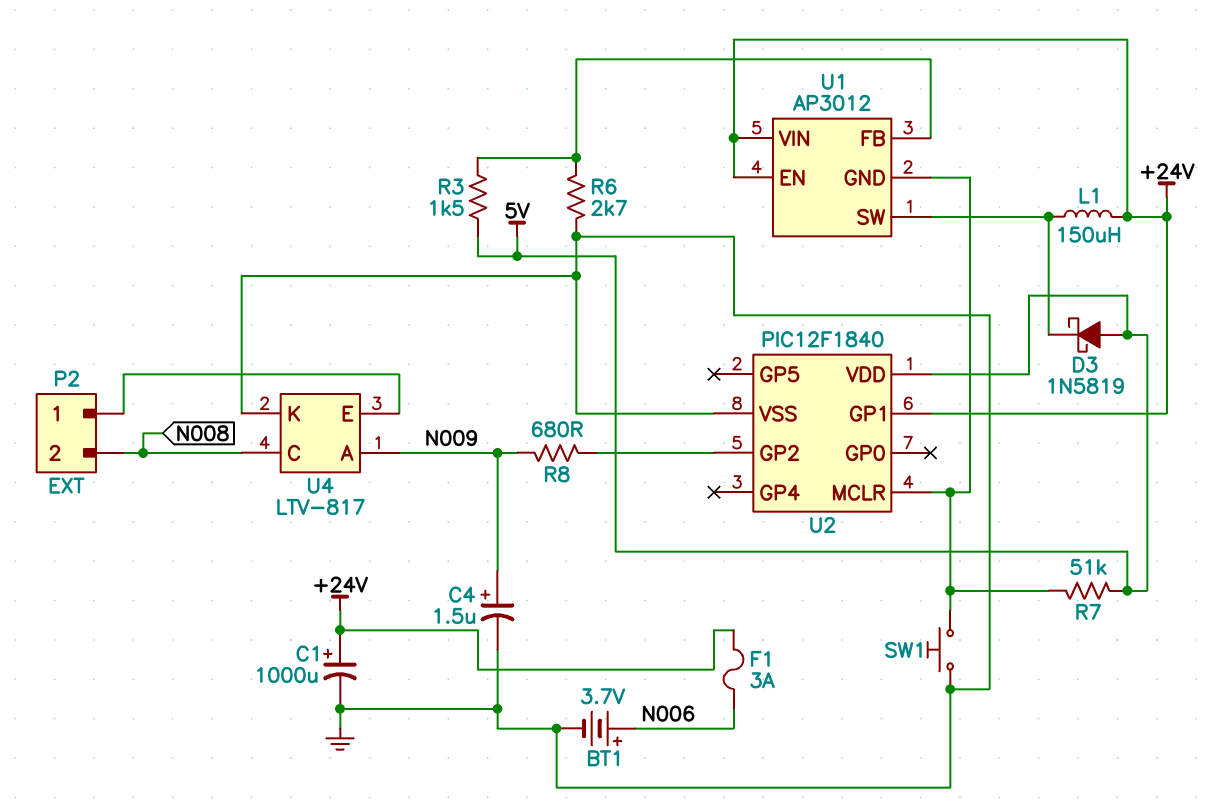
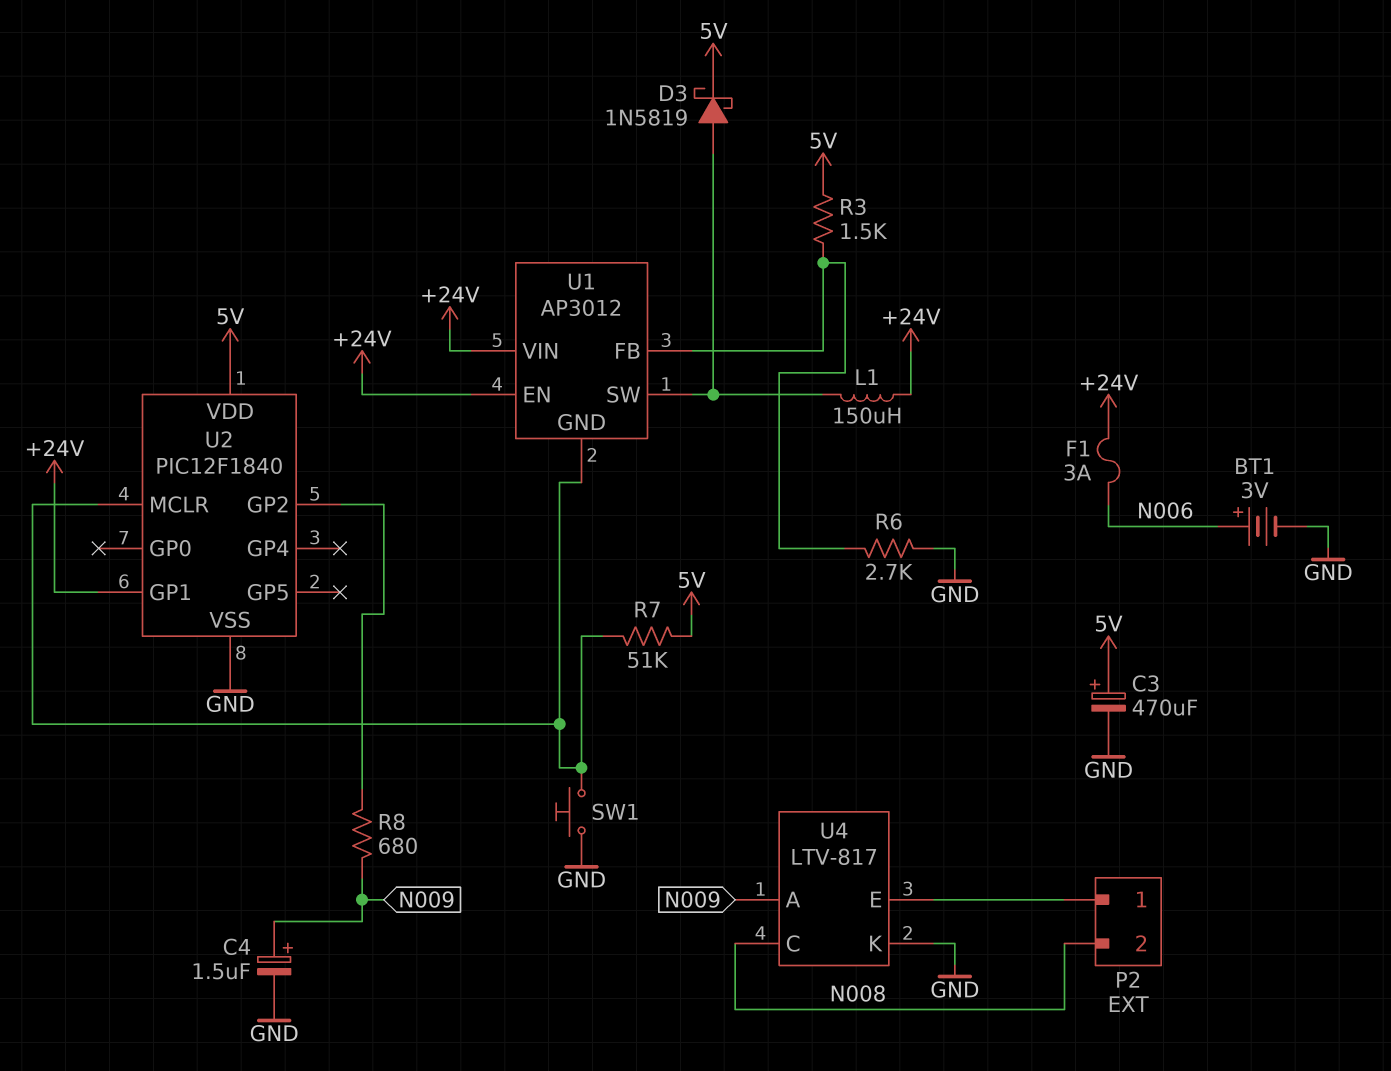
BT1: 3.7V (plus N006, minus GND) -> 3V (plus N006, minus GND)
C1: 1000uF (plus +24V, minus GND) -> none
C3: none -> 470uF (plus 5V, minus GND)
D3: schottky 1N5819 (A 5V, K U1/SW) -> schottky 1N5819 (A U1/SW, K 5V)

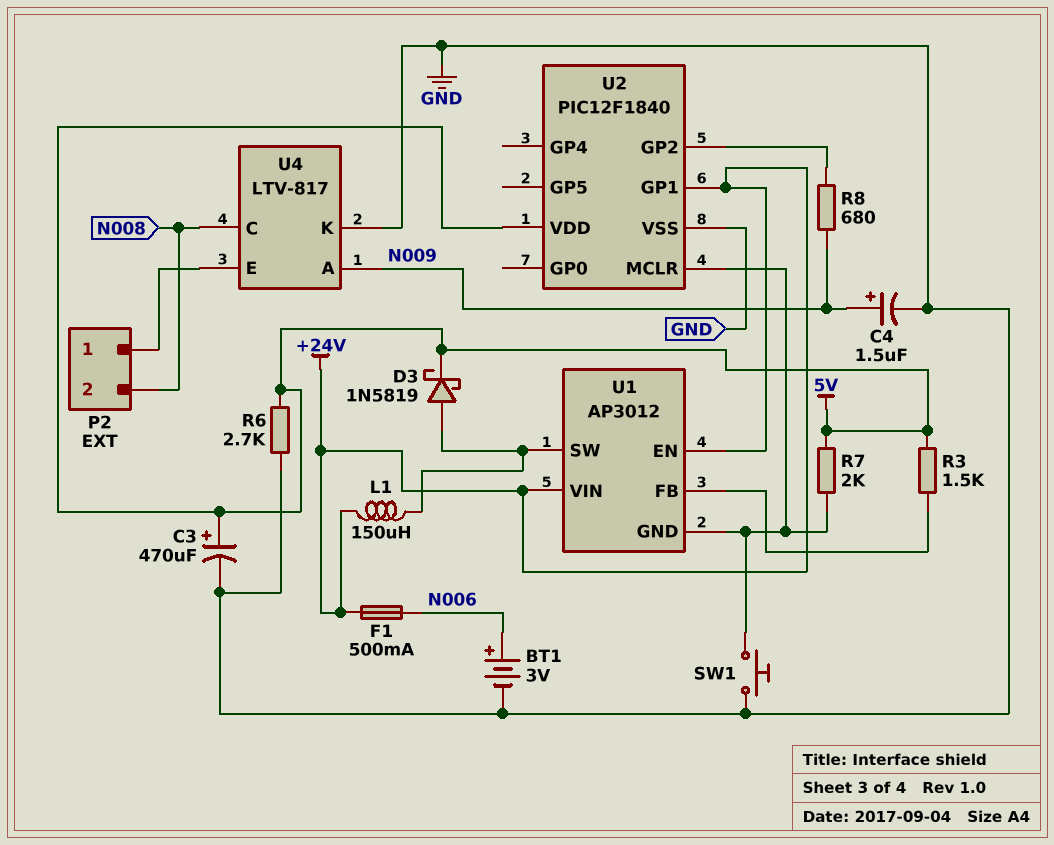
F1: 3A (+24V, N006) -> 500mA (+24V, N006)
R6: 2.7k (GND, U1/FB) -> 2.7k (5V, GND)
R7: 51k (5V, U1/GND) -> 2k (5V, U1/GND)

